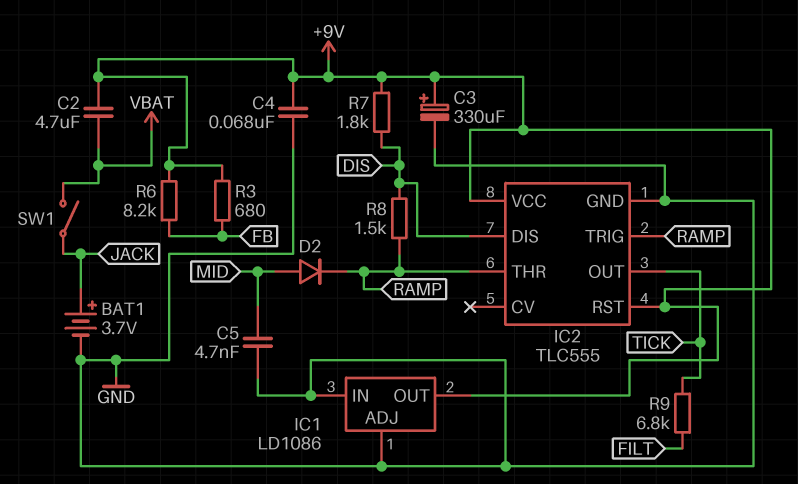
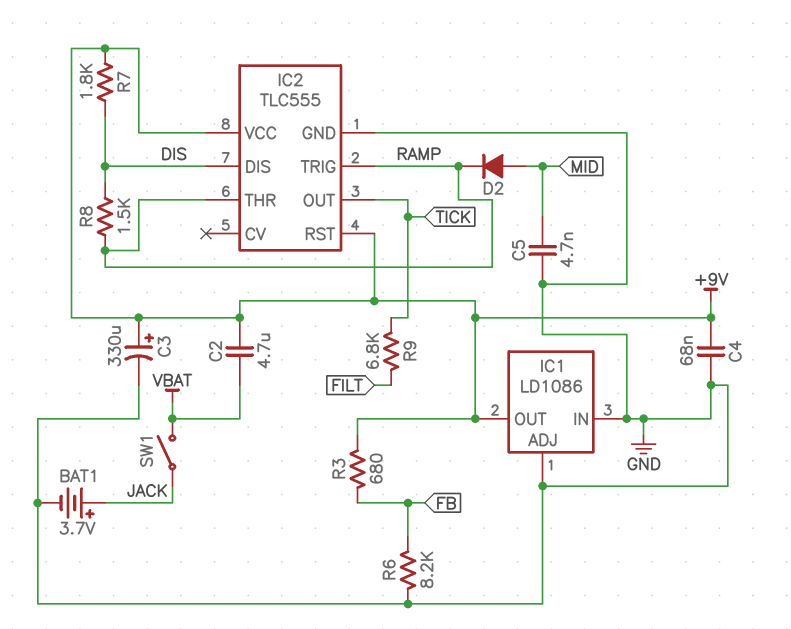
R6: 8.2k (+9V, FB) -> 8.2k (FB, GND)

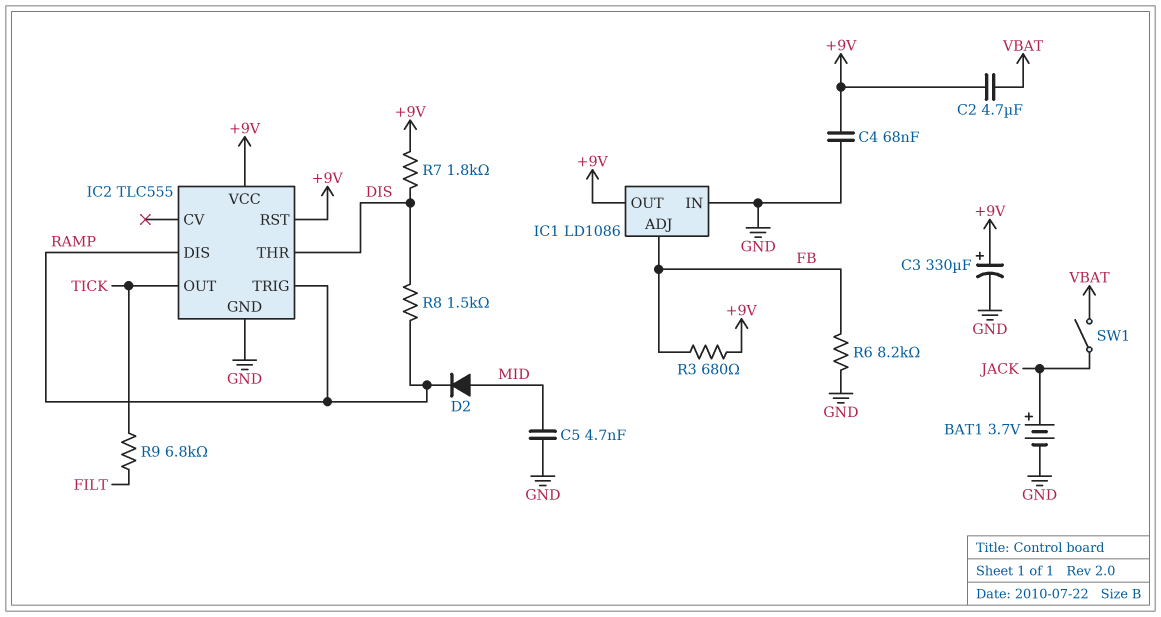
IC1 pin ADJ: GND -> FB
IC2 pin DIS: DIS -> RAMP
IC2 pin THR: RAMP -> DIS

